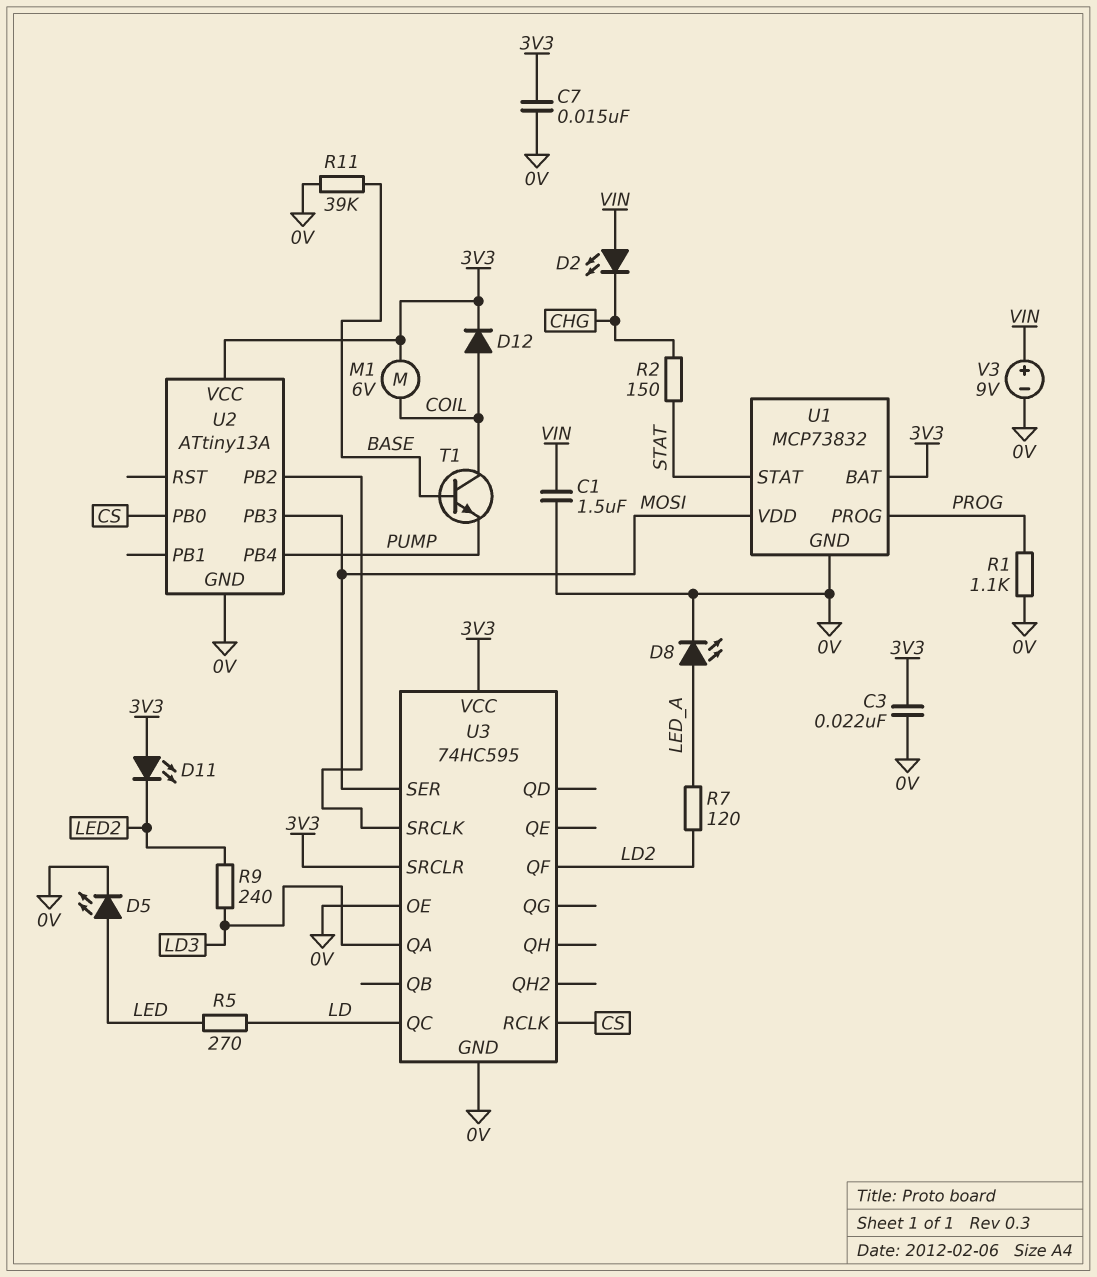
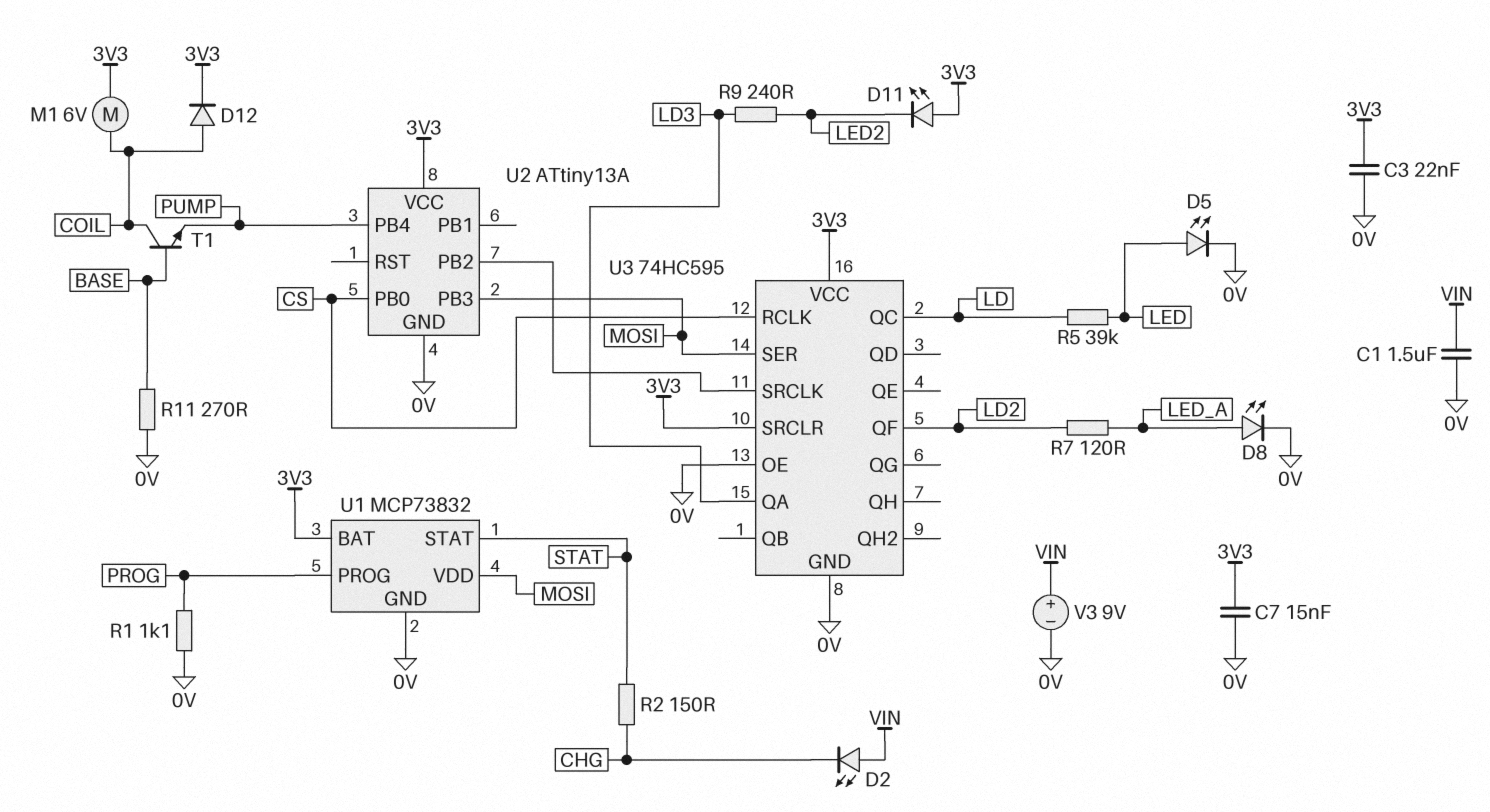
R5: 270 (LD, LED) -> 39k (LD, LED)
R11: 39k (0V, BASE) -> 270 (0V, BASE)

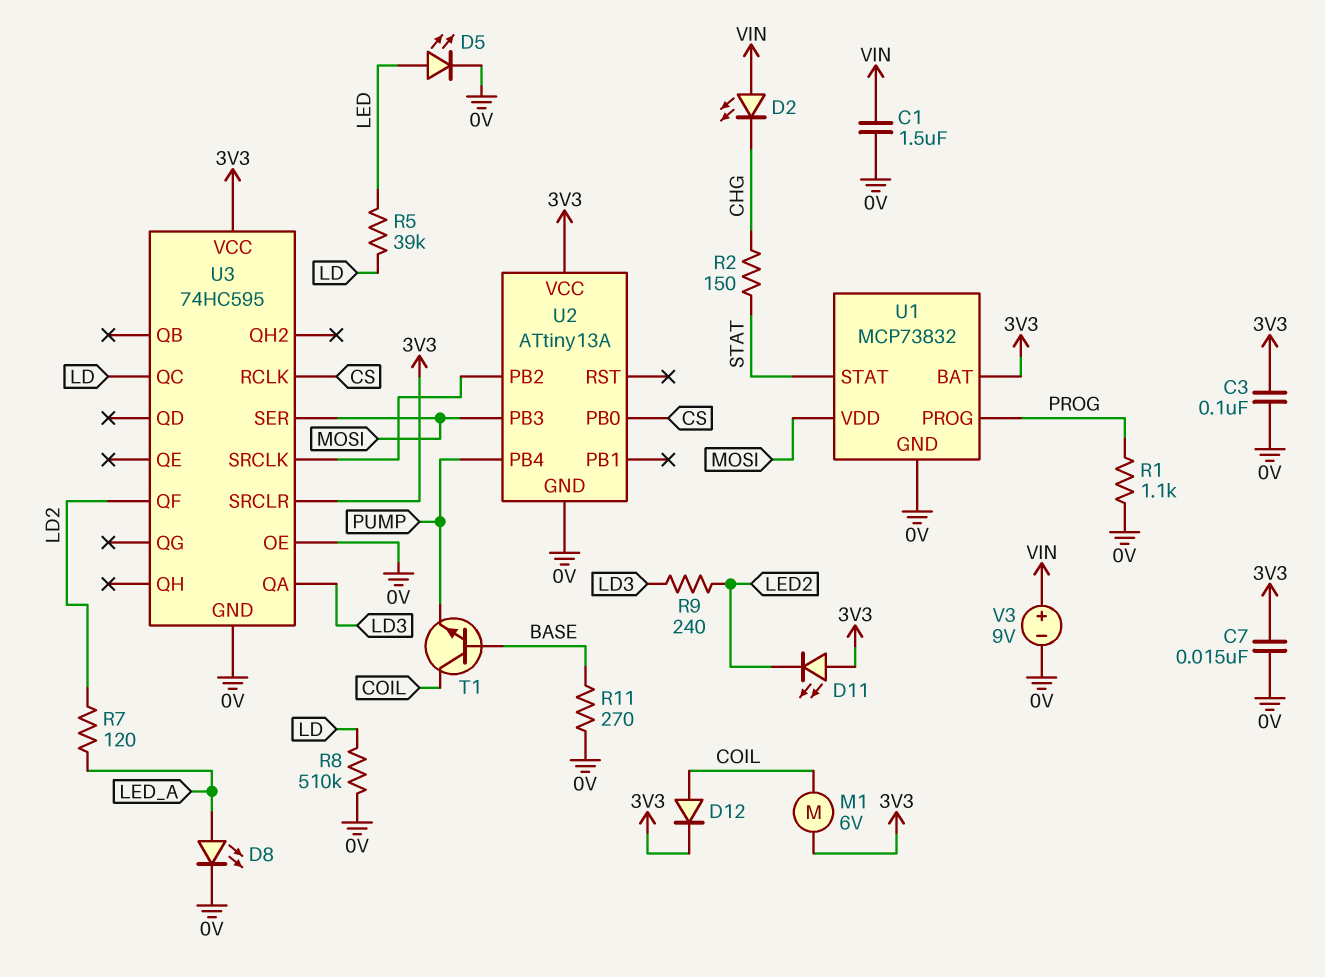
C3: 22nF (0V, 3V3) -> 100nF (0V, 3V3)
R8: none -> 510k (0V, LD)

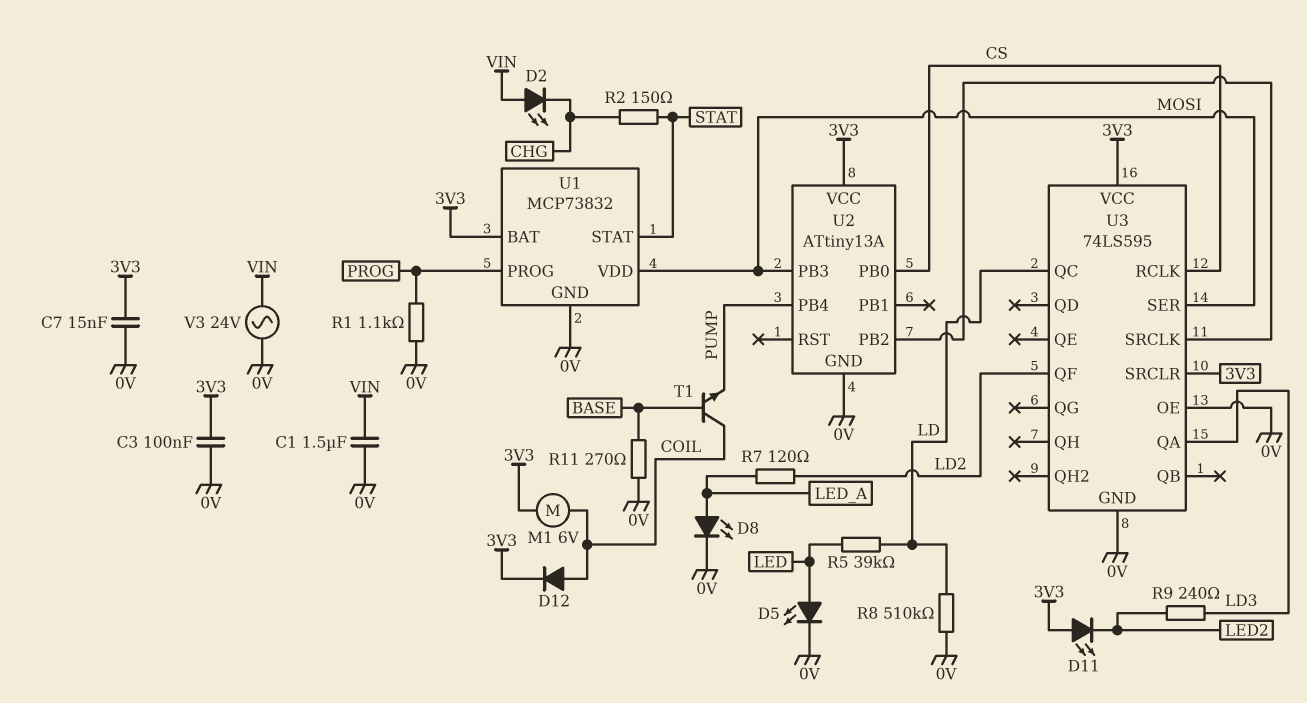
U3: 74HC595 -> 74LS595
V3: 9V (plus VIN, minus 0V) -> AC 24V (0V, VIN)

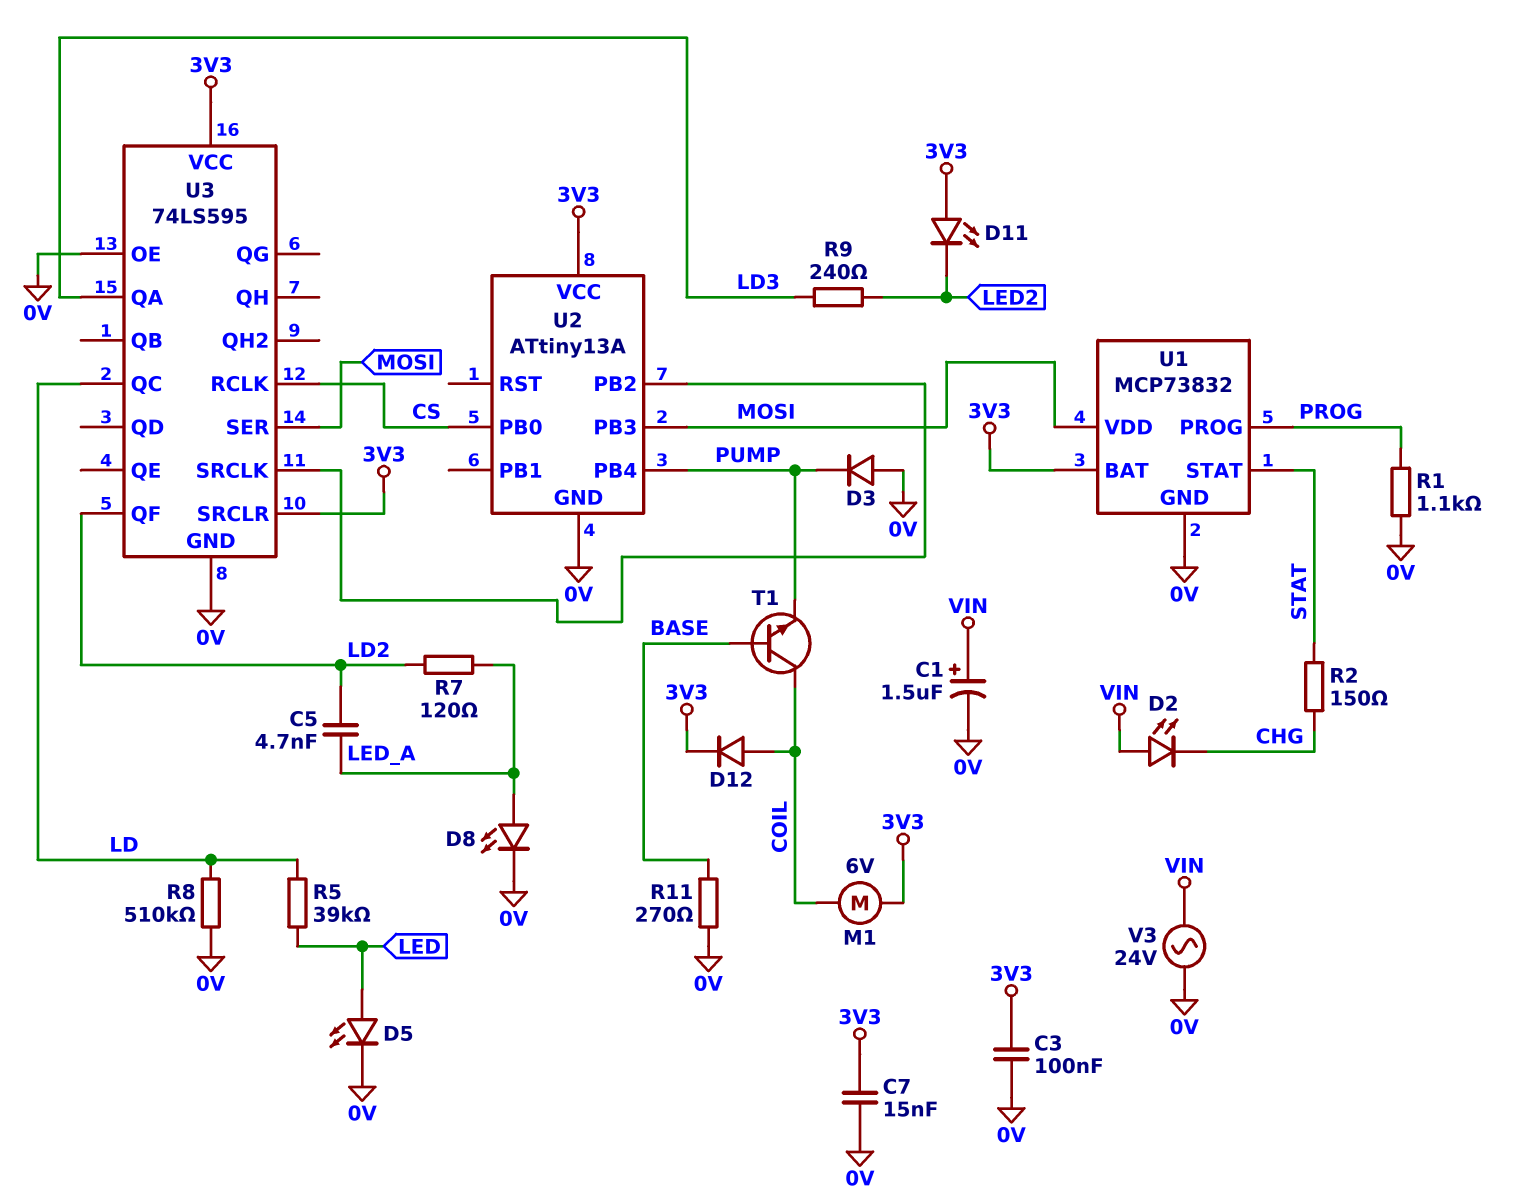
C1: 1.5uF (0V, VIN) -> 1.5uF (plus VIN, minus 0V)
C5: none -> 4.7nF (LD2, LED_A)
D3: none -> diode (A 0V, K PUMP)

